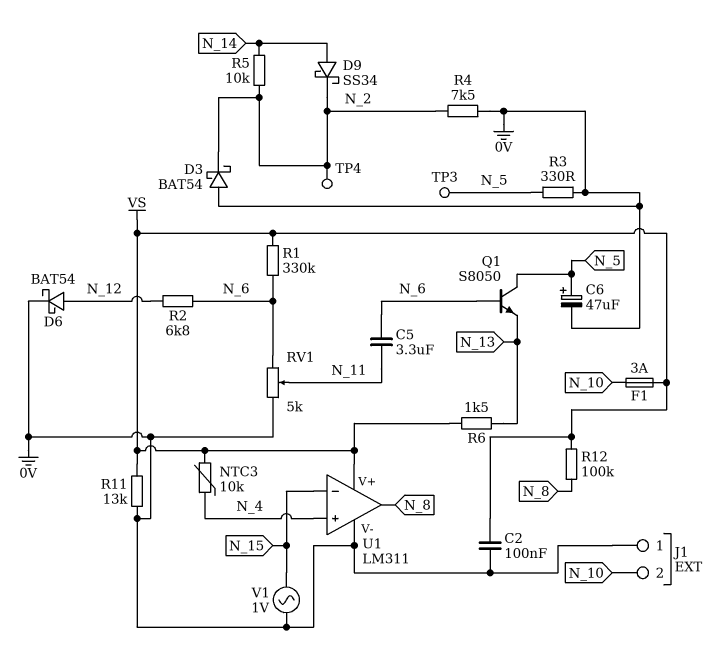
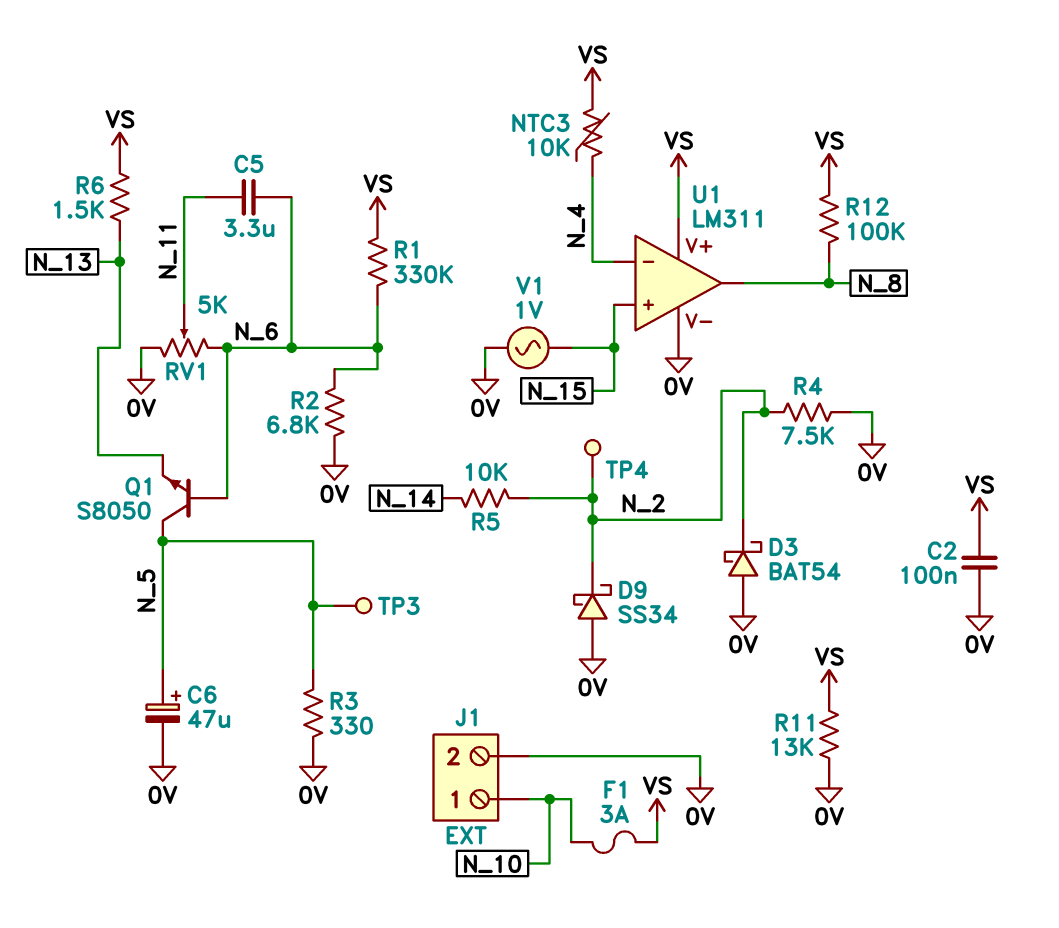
D6: schottky BAT54 (A N_12, K 0V) -> none
D9: schottky SS34 (A N_14, K N_2) -> schottky SS34 (A 0V, K N_2)
J1 pin 1: 0V -> N_10
J1 pin 2: N_10 -> 0V
R2: 6.8k (N_6, N_12) -> 6.8k (0V, N_6)
U1 pin in+: N_4 -> N_15
U1 pin in-: N_15 -> N_4

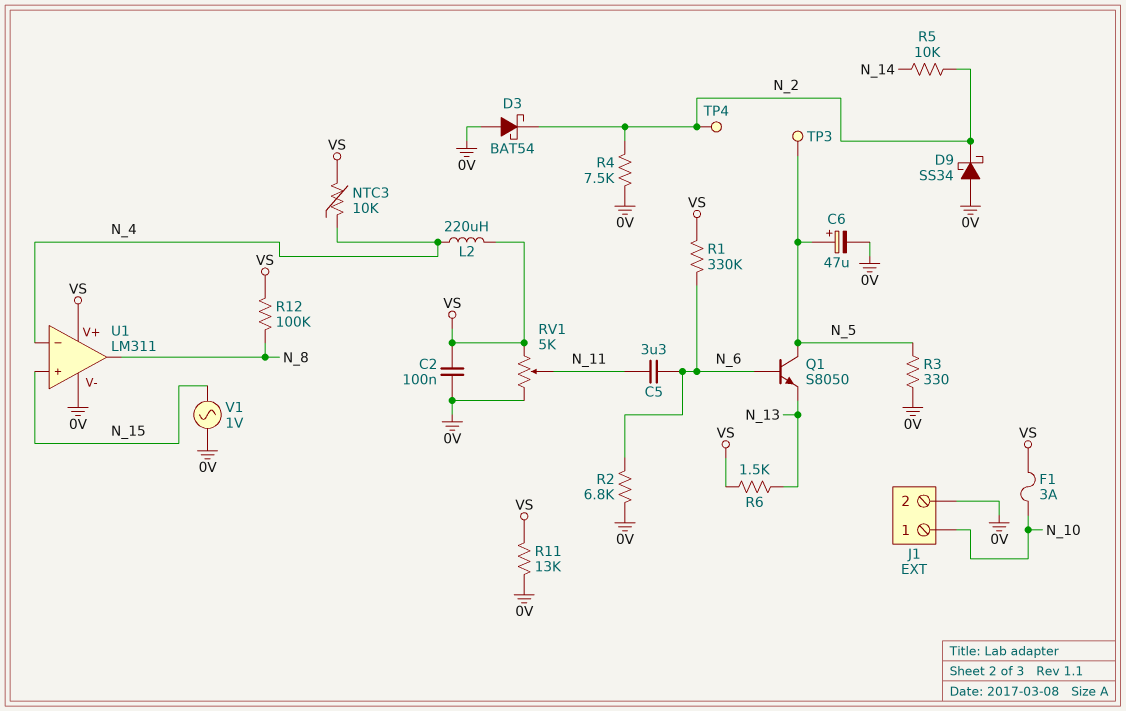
L2: none -> 220uH (N_4, VS)
RV1: 5k (0V, N_6, wiper N_11) -> 5k (0V, VS, wiper N_11)

